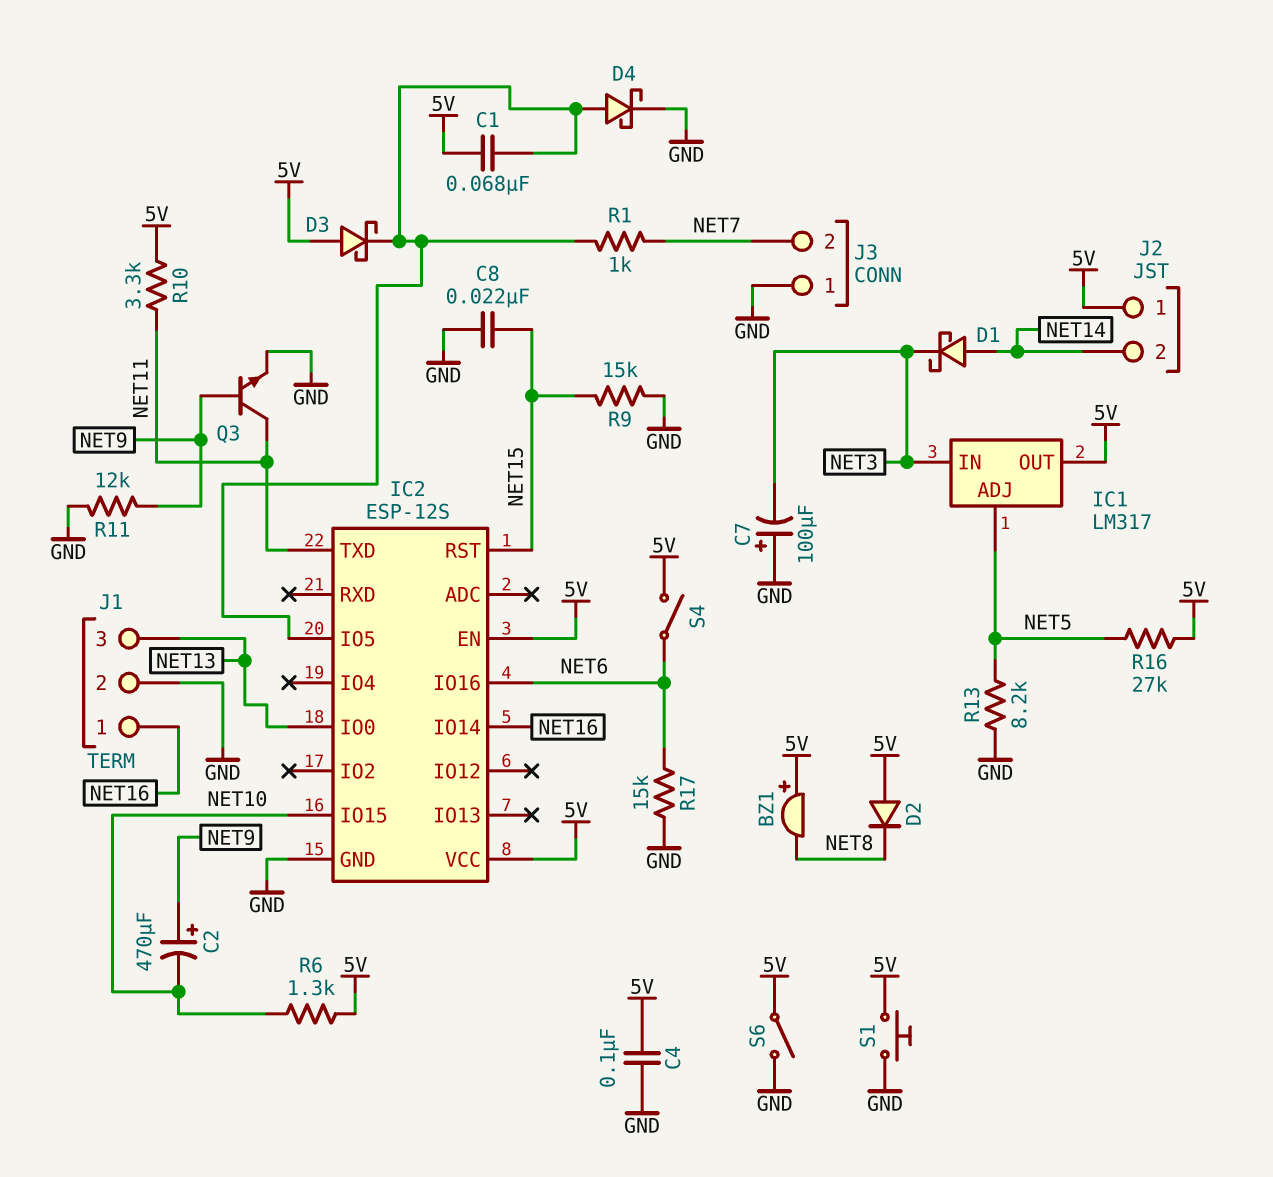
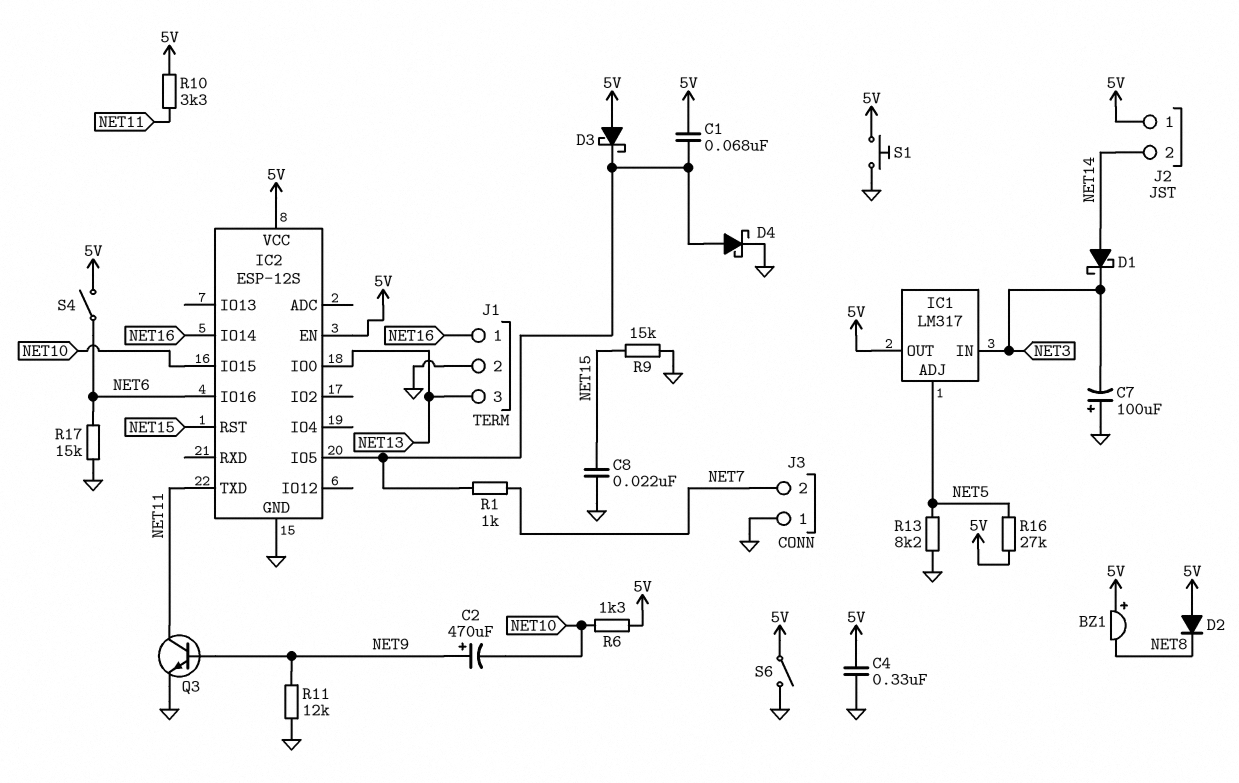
C4: 100nF (5V, GND) -> 330nF (5V, GND)

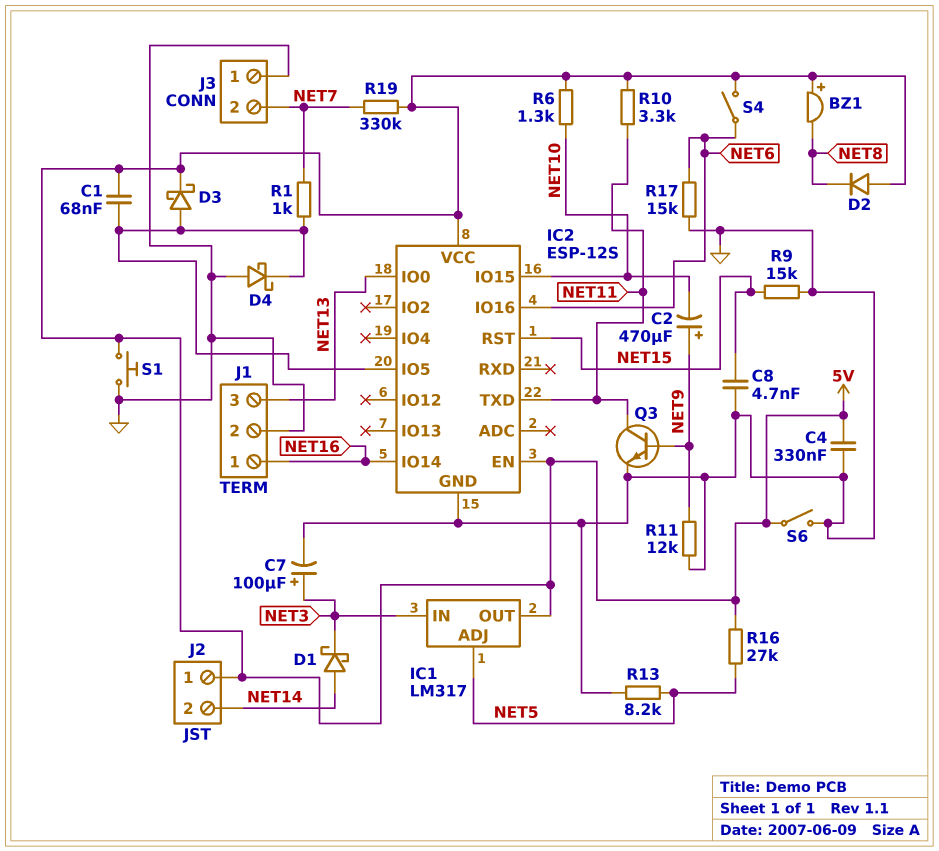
C7: 100uF (plus GND, minus NET3) -> 100uF (plus NET3, minus GND)
C8: 22nF (GND, NET15) -> 4.7nF (GND, NET15)
D3: schottky (A 5V, K IC2/IO5) -> schottky (A IC2/IO5, K 5V)
D4: schottky (A IC2/IO5, K GND) -> schottky (A GND, K IC2/IO5)
R19: none -> 330k (5V, NET7)

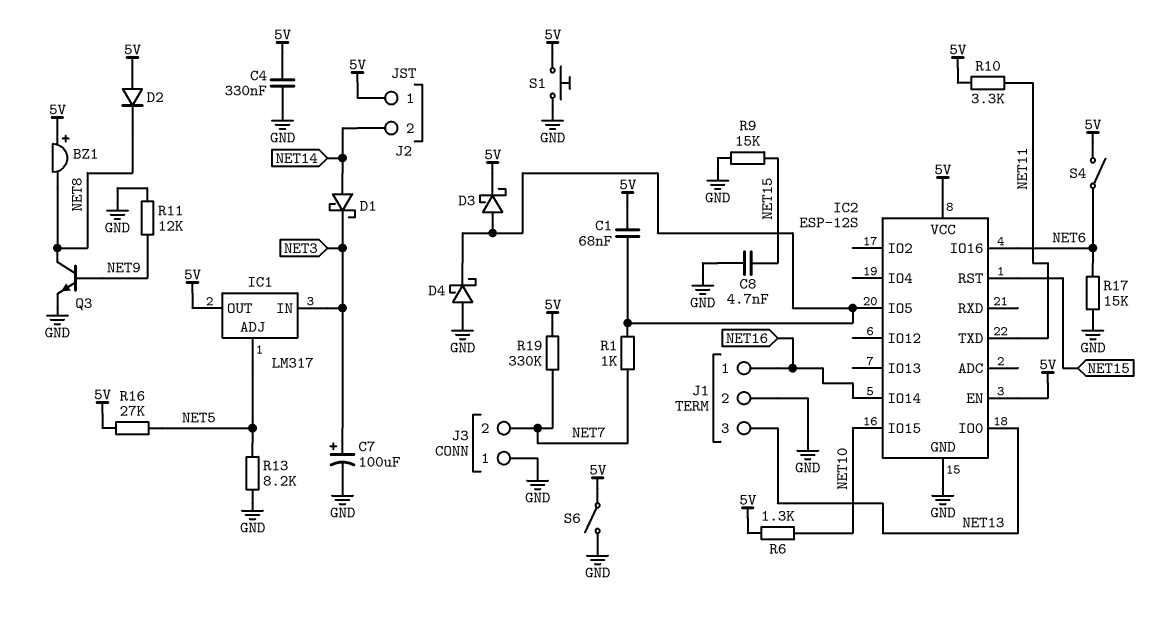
C2: 470uF (plus NET9, minus NET10) -> none
Q3: NPN (B NET9, C NET11, E GND) -> NPN (B NET9, C NET8, E GND)

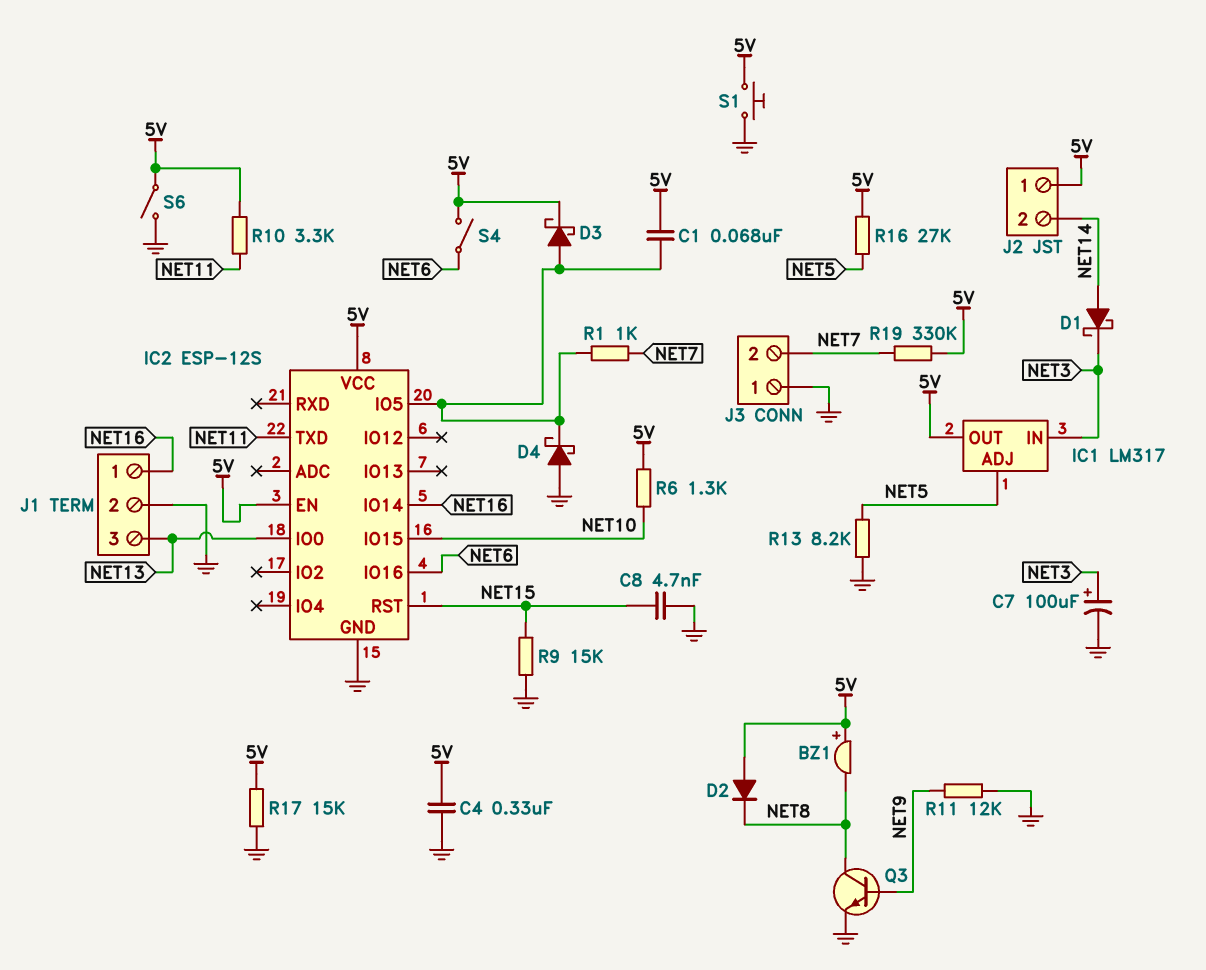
R17: 15k (GND, NET6) -> 15k (5V, GND)

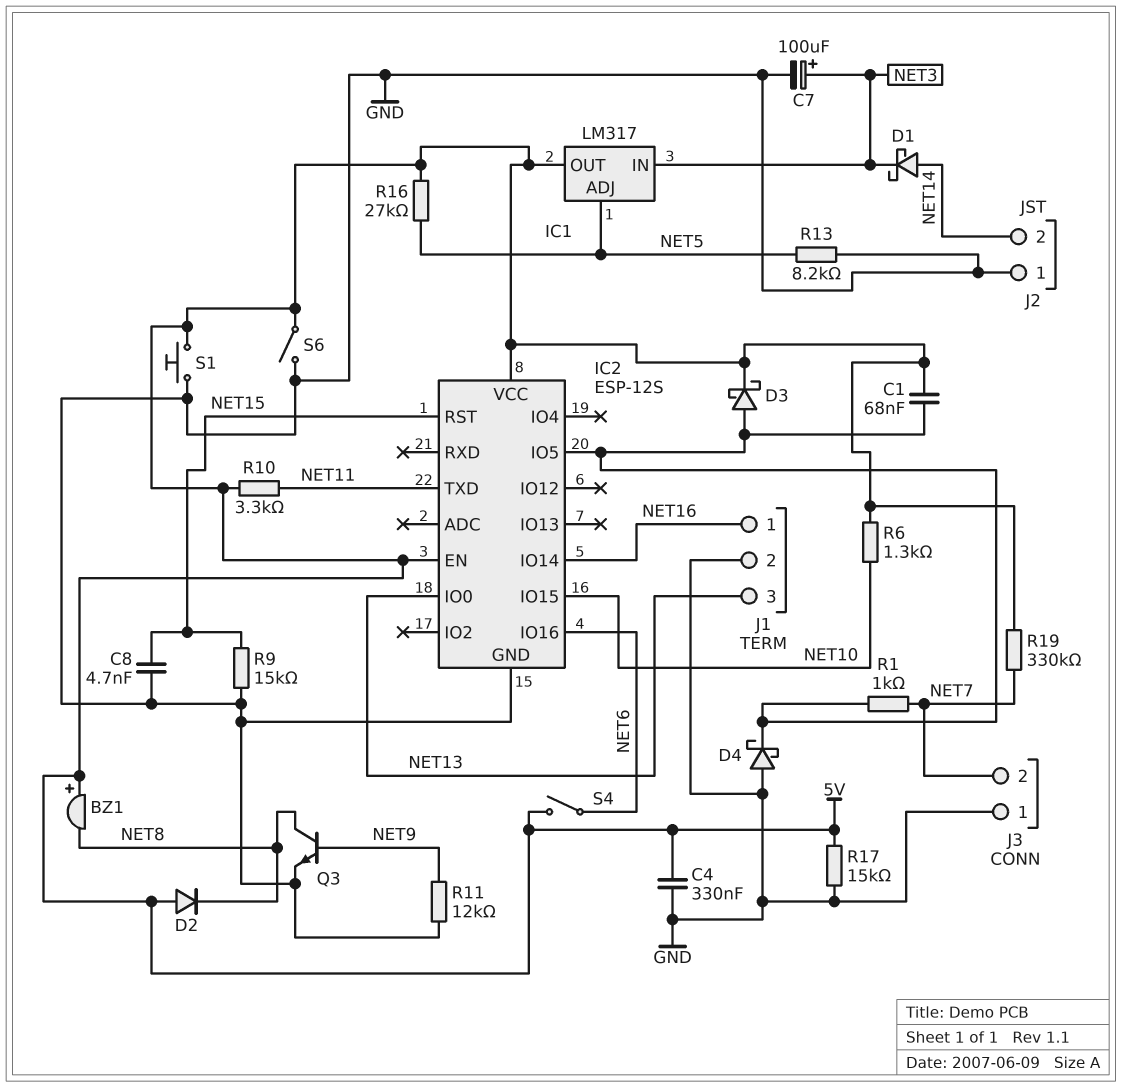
J2 pin 1: 5V -> GND

